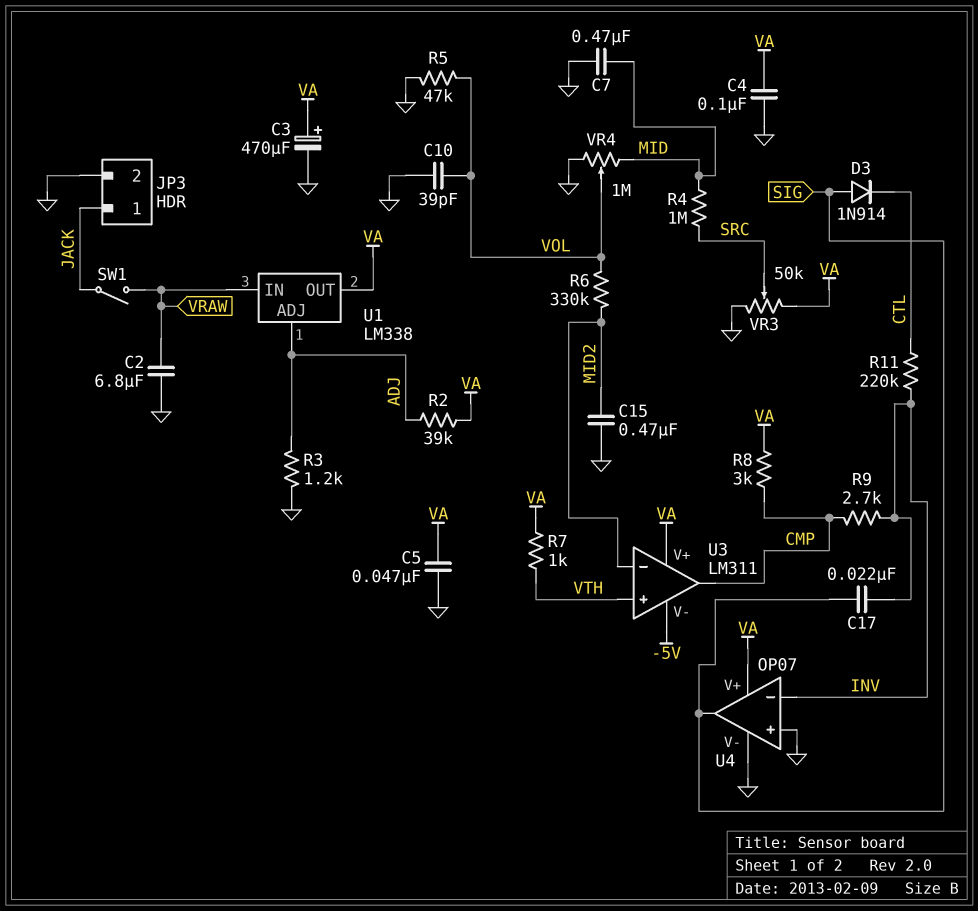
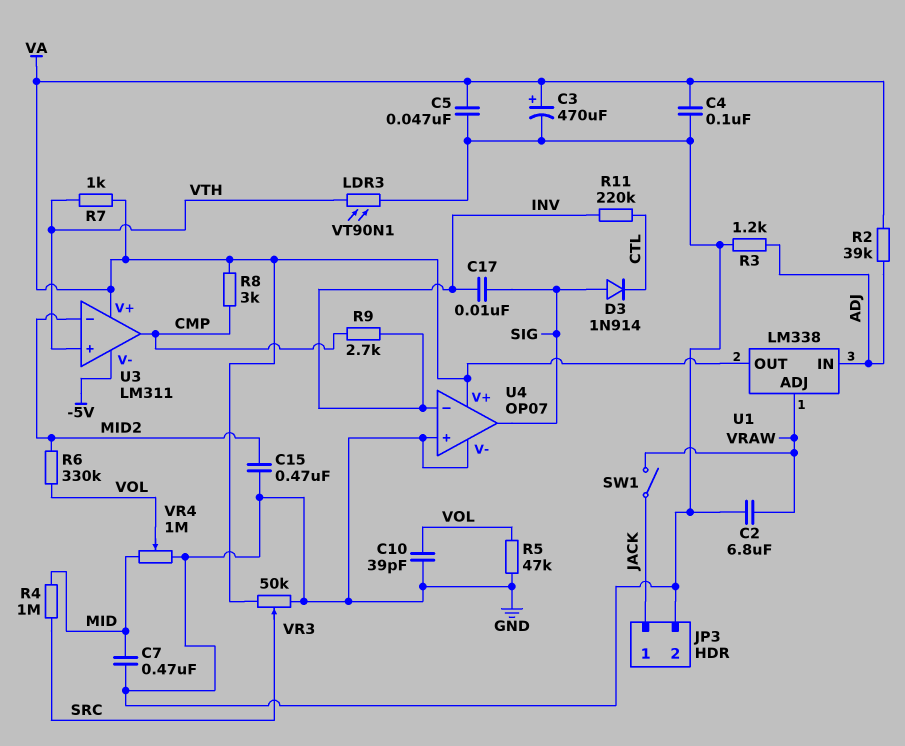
C17: 22nF (INV, SIG) -> 10nF (INV, SIG)
LDR3: none -> VT90N1 (GND, VTH)
U1 pin ADJ: ADJ -> VRAW
U1 pin IN: VRAW -> ADJ

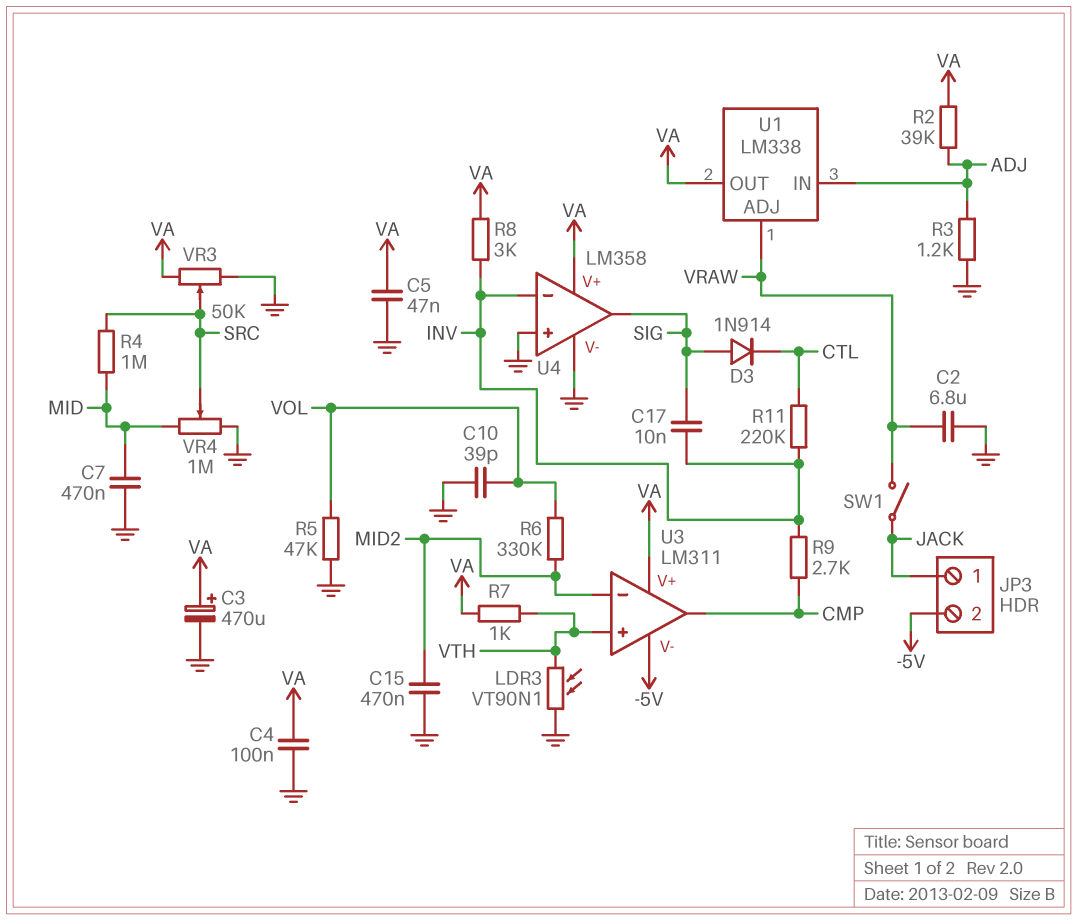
JP3 pin 2: GND -> -5V
R8: 3k (CMP, VA) -> 3k (INV, VA)
U4: OP07 -> LM358
VR4: 1M (GND, MID, wiper VOL) -> 1M (GND, MID, wiper SRC)

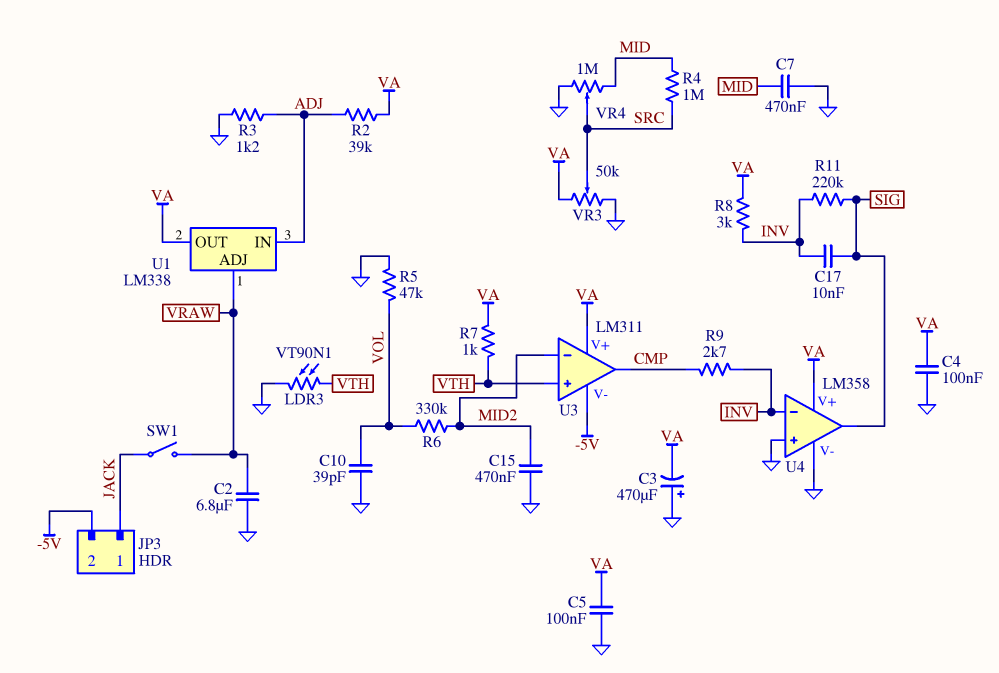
C3: 470uF (plus VA, minus GND) -> 470uF (plus GND, minus VA)
C5: 47nF (GND, VA) -> 100nF (GND, VA)
D3: diode 1N914 (A SIG, K CTL) -> none
R11: 220k (CTL, INV) -> 220k (INV, SIG)

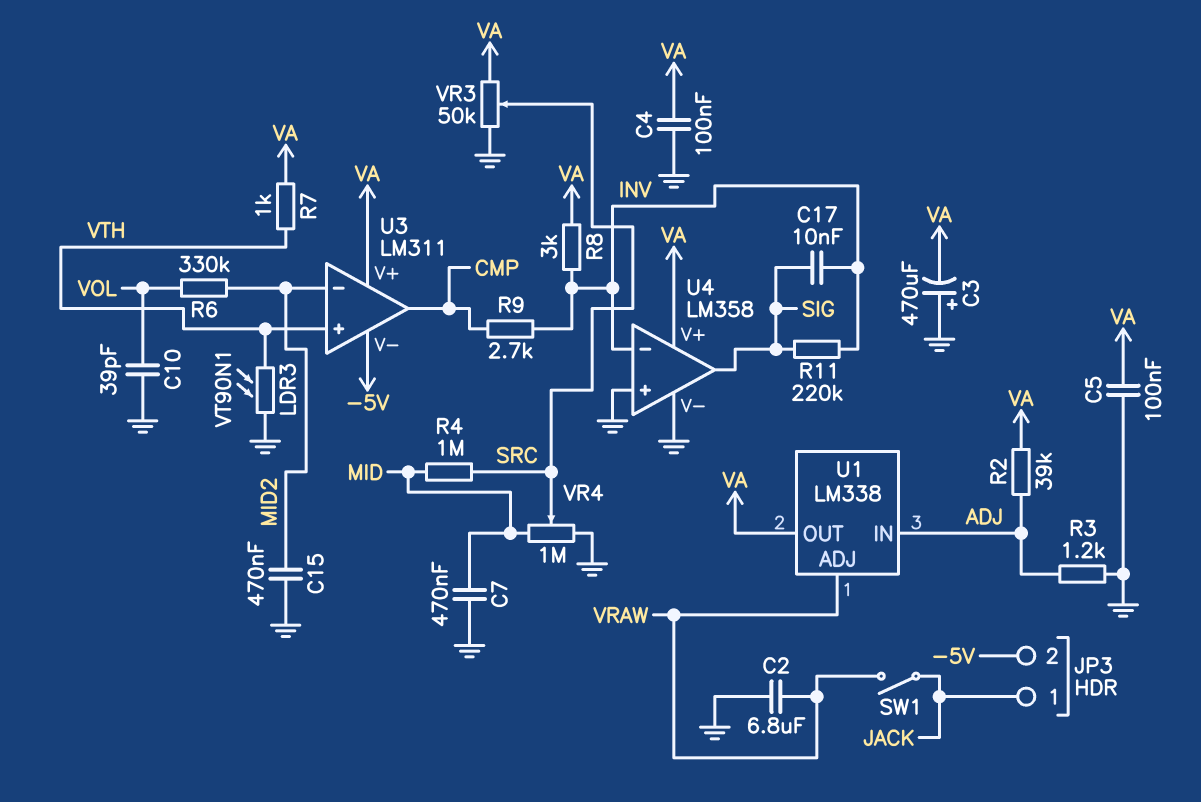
R5: 47k (GND, VOL) -> none

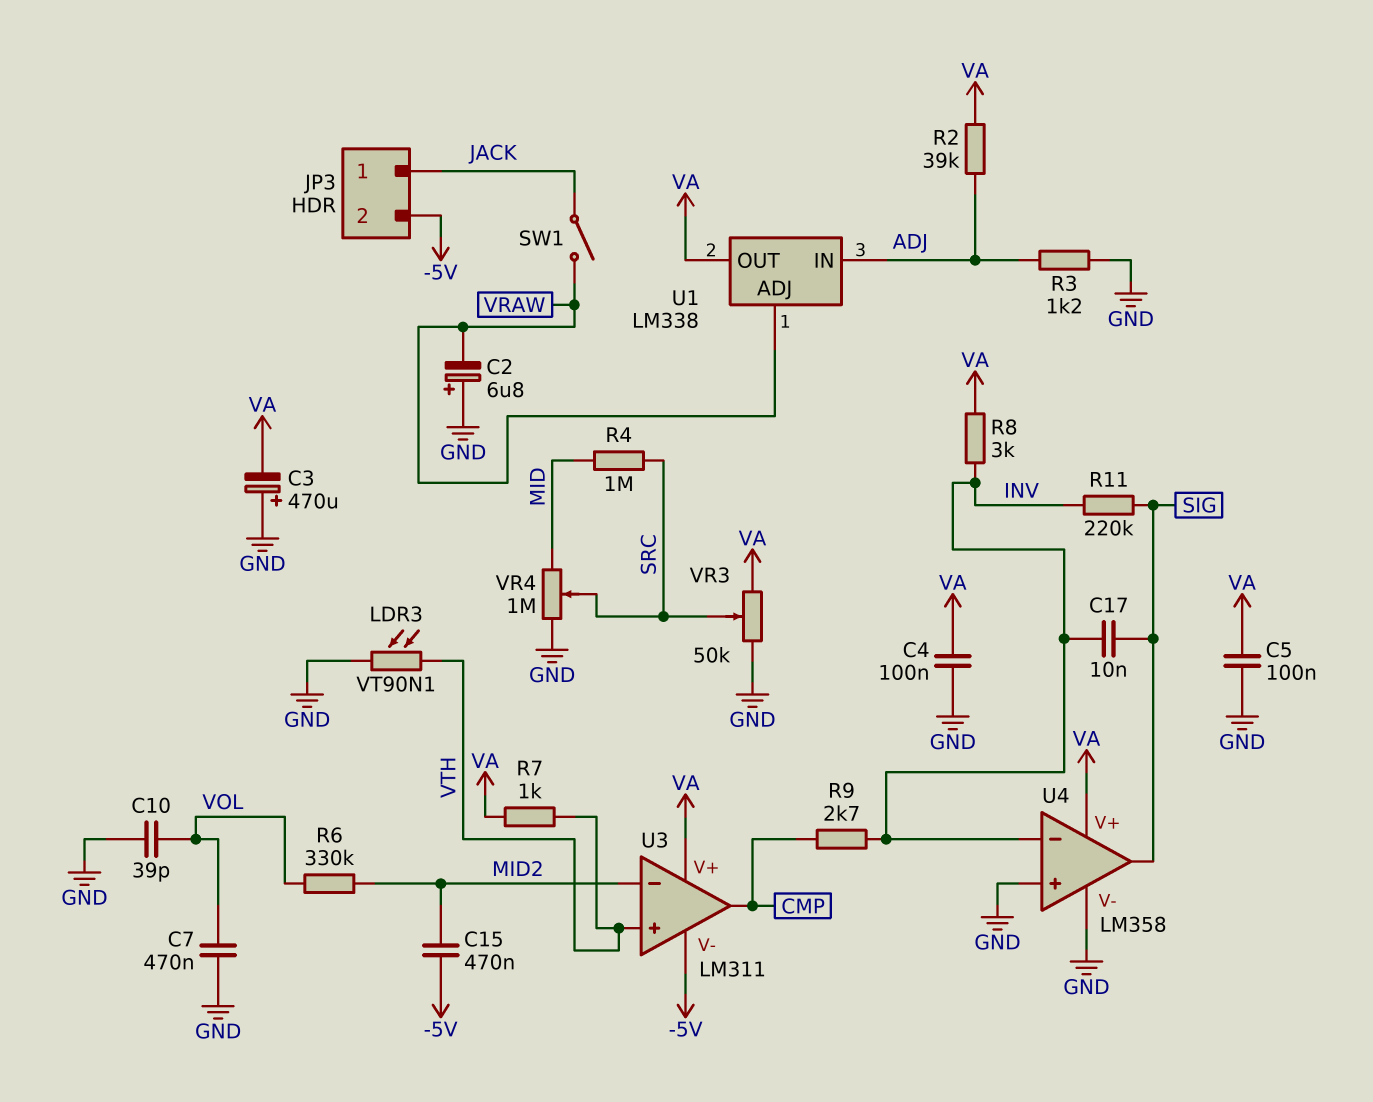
C2: 6.8uF (GND, VRAW) -> 6.8uF (plus GND, minus VRAW)
C7: 470nF (GND, MID) -> 470nF (GND, VOL)
C15: 470nF (GND, MID2) -> 470nF (-5V, MID2)

